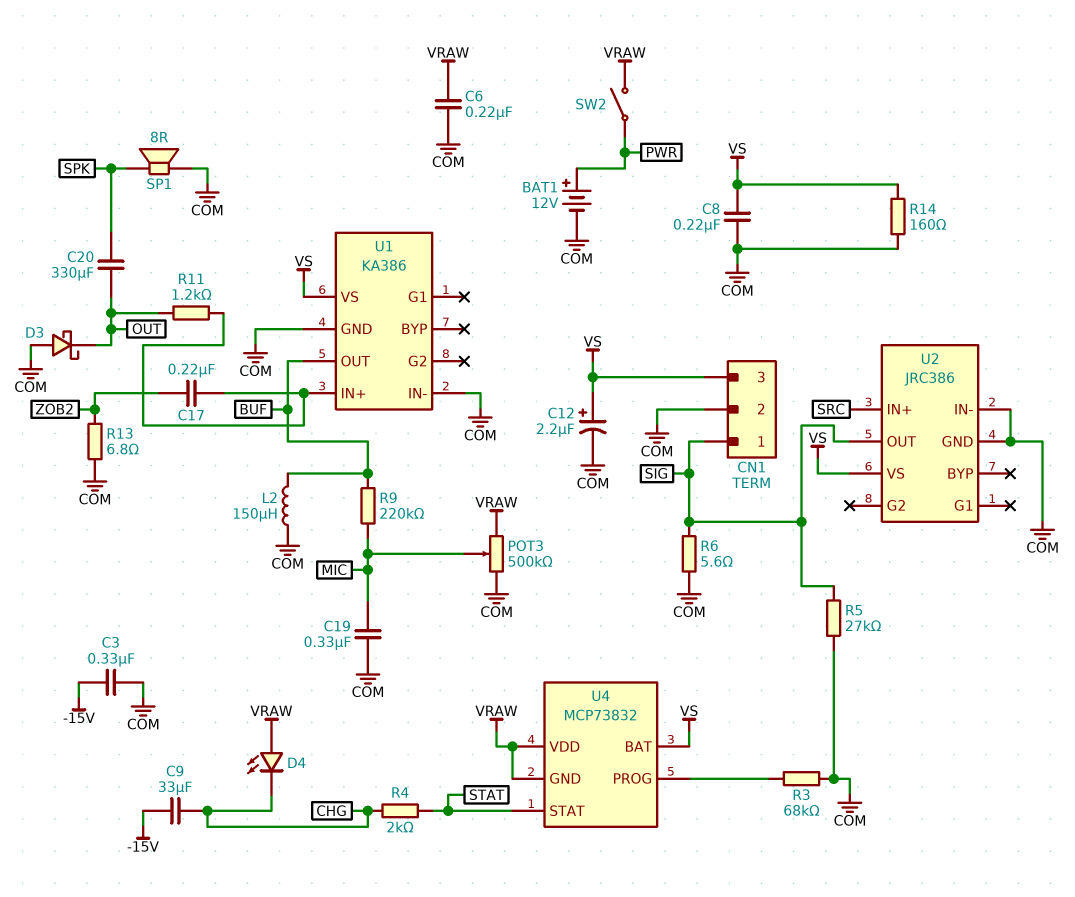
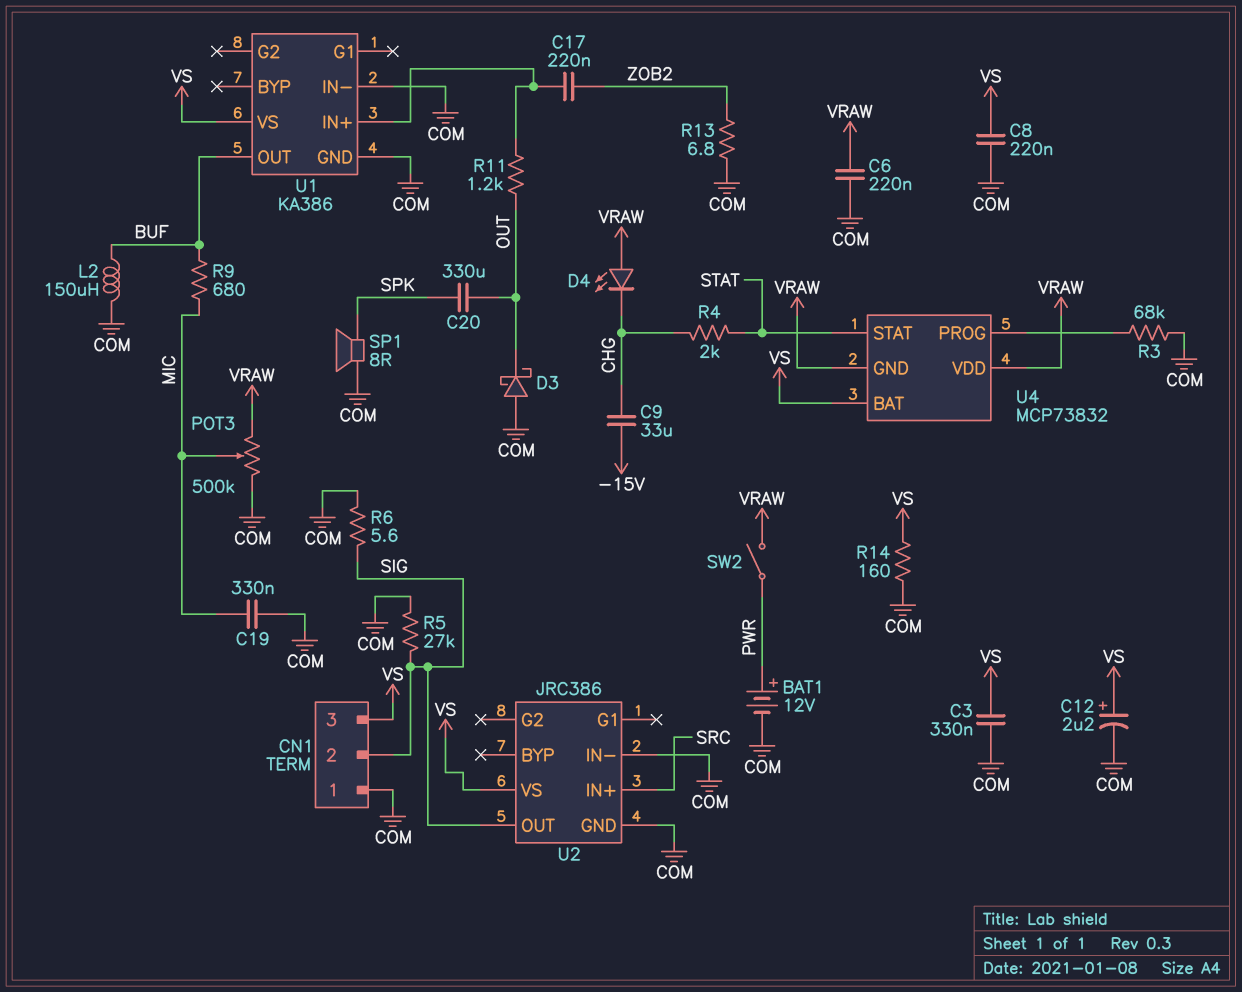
C3: 330nF (-15V, COM) -> 330nF (COM, VS)
CN1 pin 1: SIG -> COM
CN1 pin 2: COM -> SIG
R9: 220k (BUF, MIC) -> 680 (BUF, MIC)

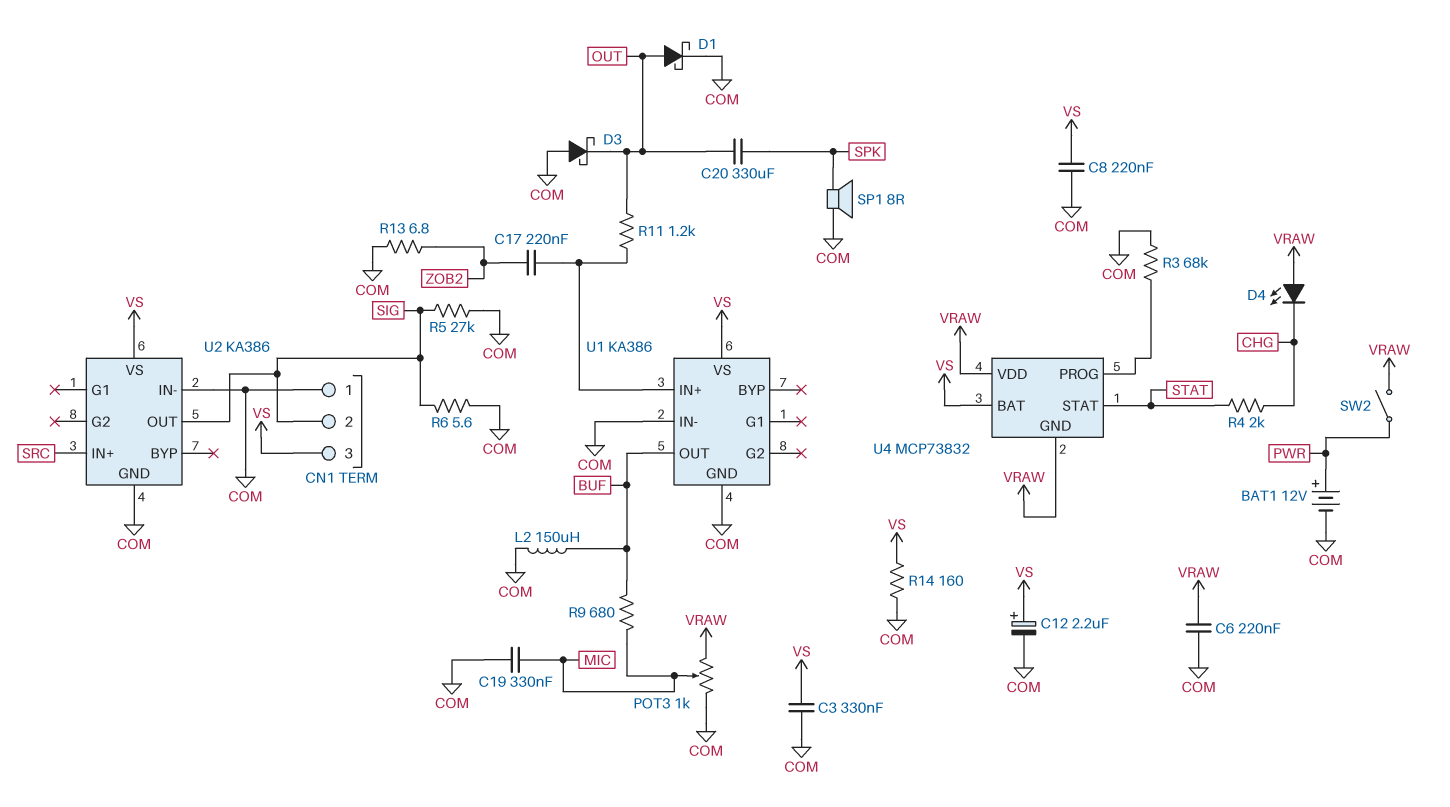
C9: 33uF (-15V, CHG) -> none
D1: none -> schottky (A OUT, K COM)
POT3: 500k (COM, VRAW, wiper MIC) -> 1k (COM, VRAW, wiper MIC)
U2: JRC386 -> KA386

